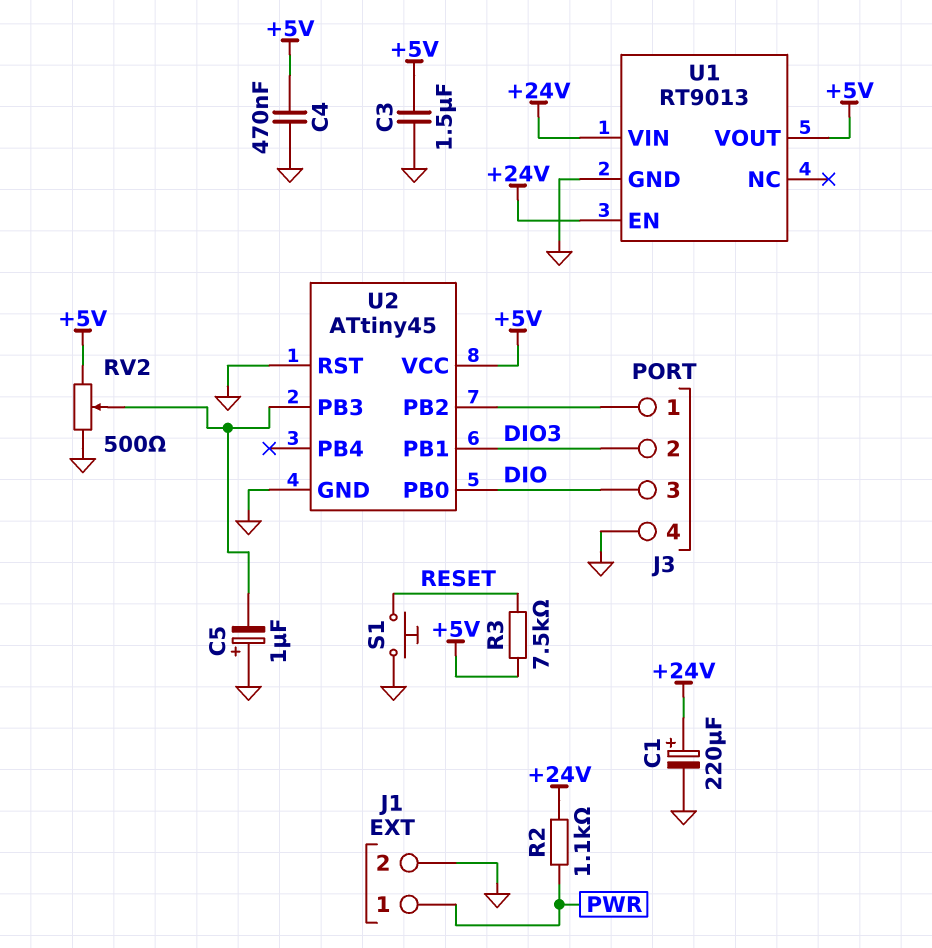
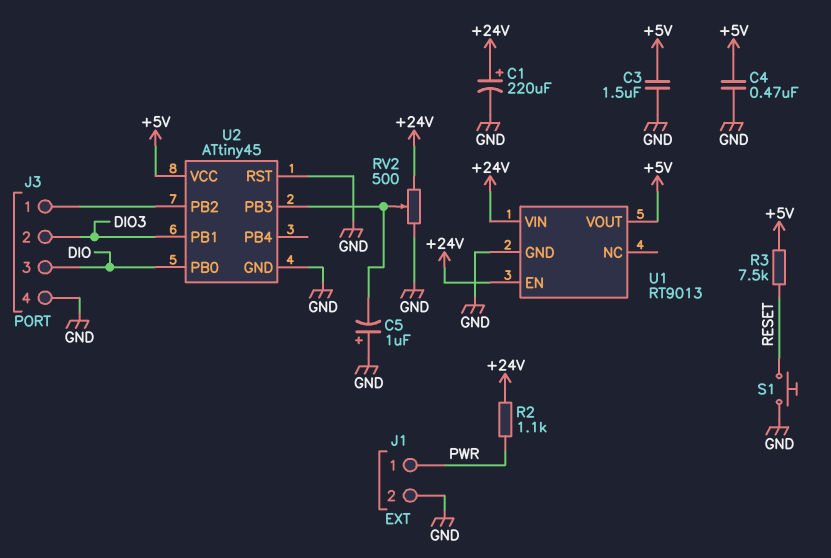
RV2: 500 (+5V, GND, wiper U2/PB3) -> 500 (+24V, GND, wiper U2/PB3)

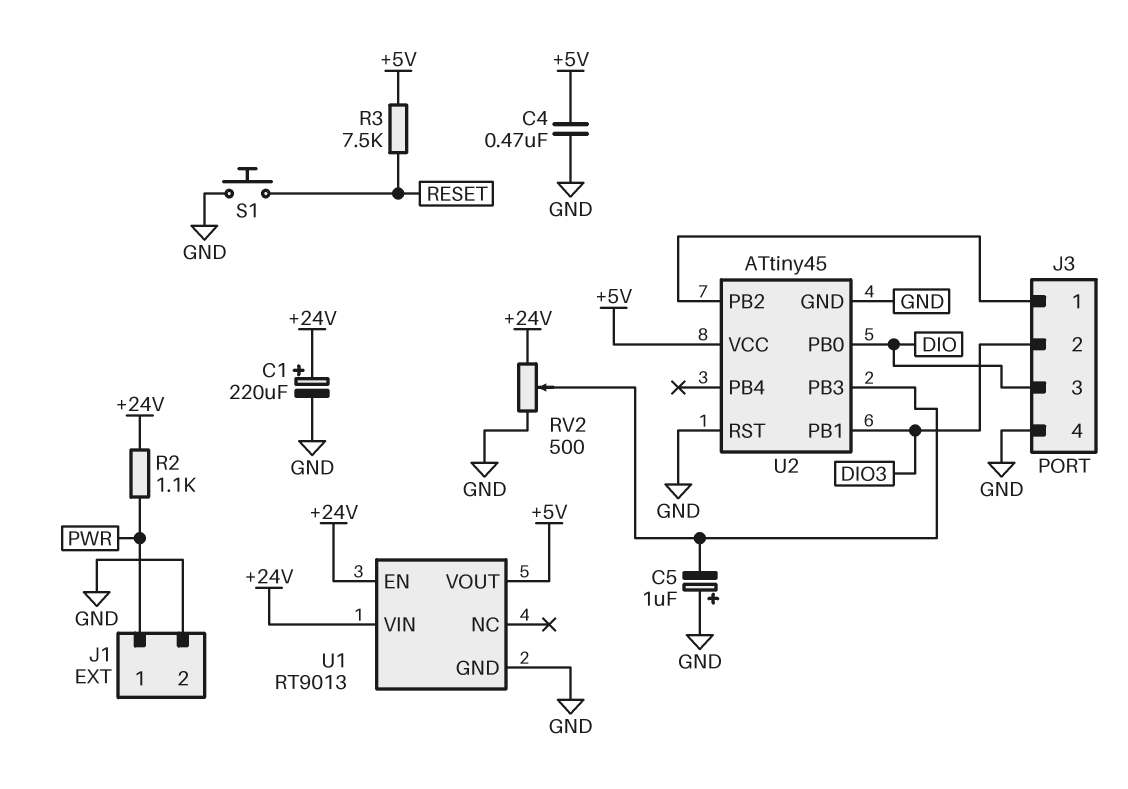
C3: 1.5uF (+5V, GND) -> none

